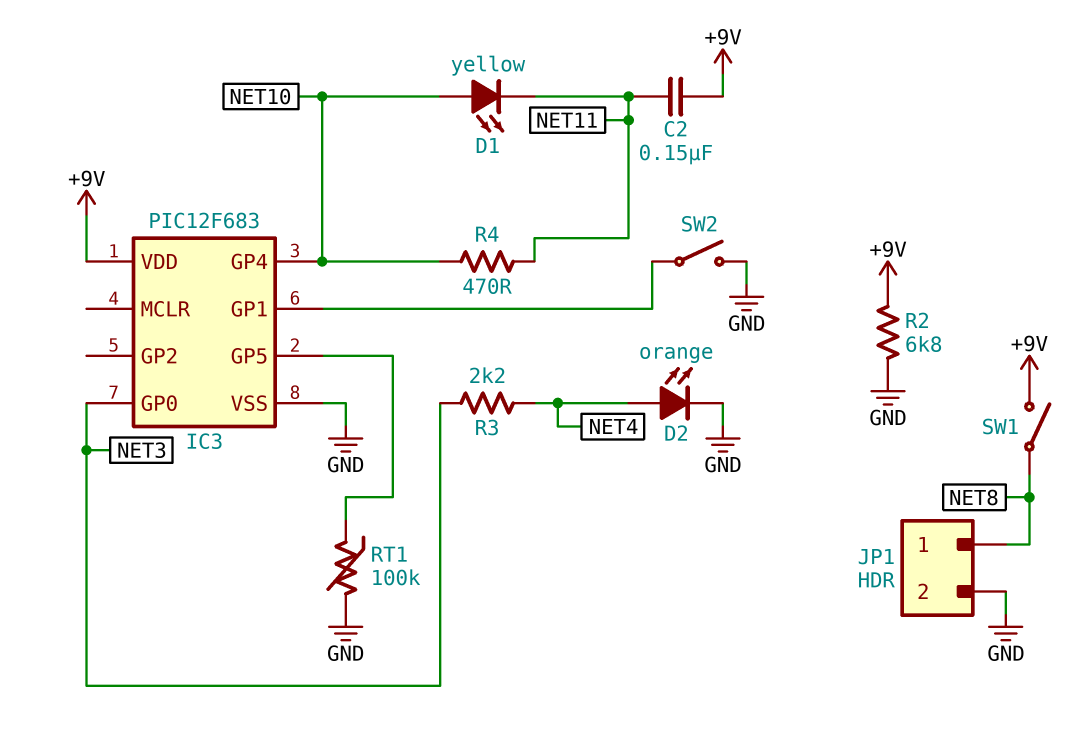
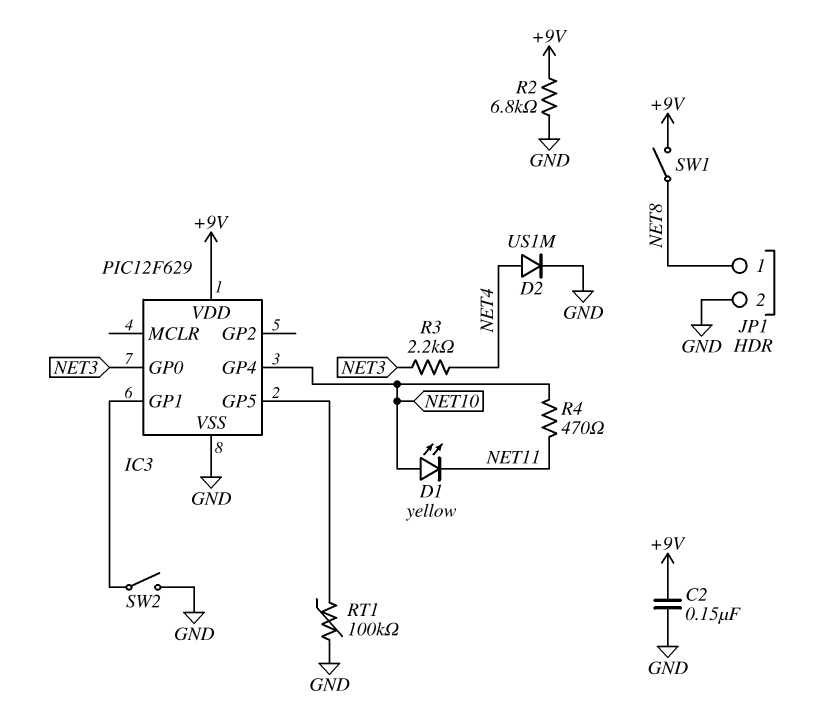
C2: 150nF (+9V, NET11) -> 150nF (+9V, GND)
D2: LED orange (A NET4, K GND) -> diode US1M (A NET4, K GND)
IC3: PIC12F683 -> PIC12F629

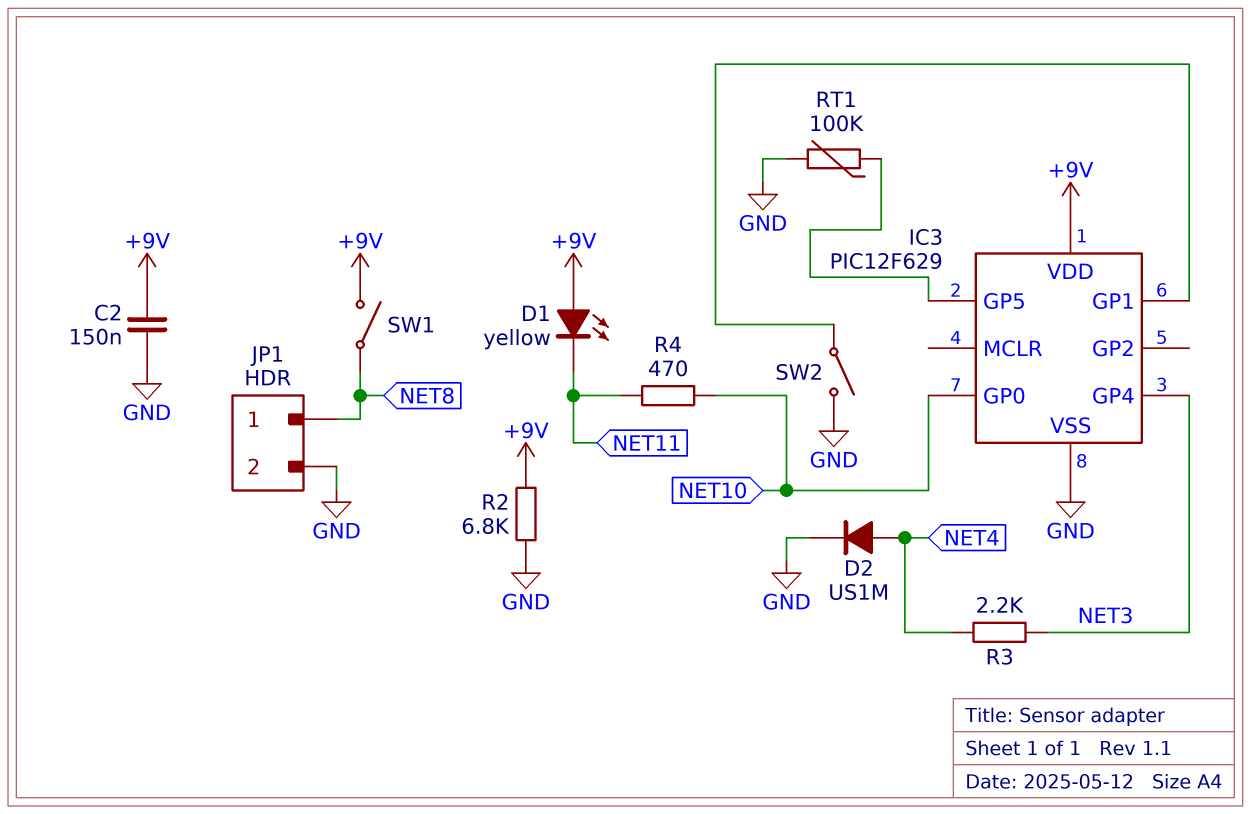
D1: LED yellow (A NET10, K NET11) -> LED yellow (A +9V, K NET11)
IC3 pin GP0: NET3 -> NET10
IC3 pin GP4: NET10 -> NET3

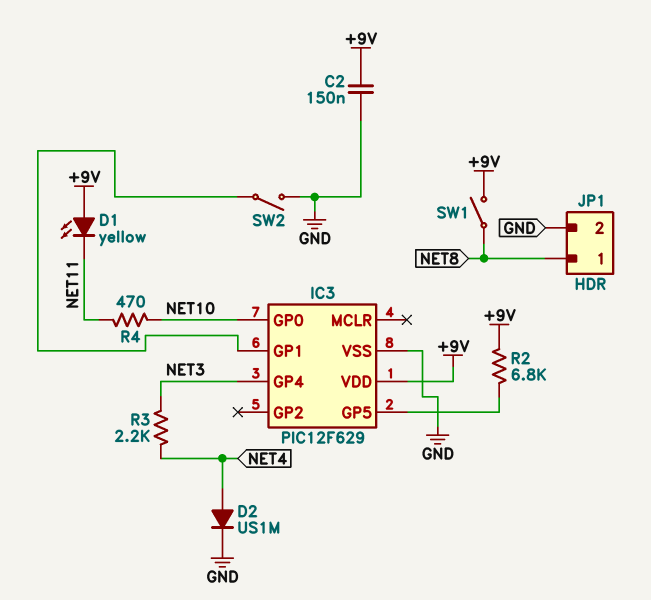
R2: 6.8k (+9V, GND) -> 6.8k (+9V, IC3/GP5)
RT1: 100k (GND, IC3/GP5) -> none

